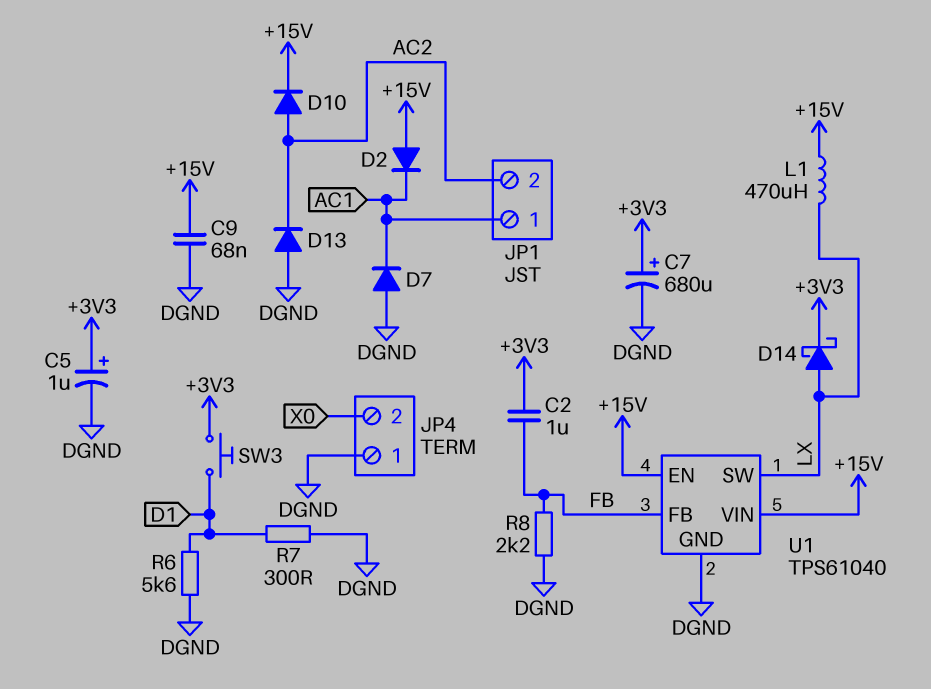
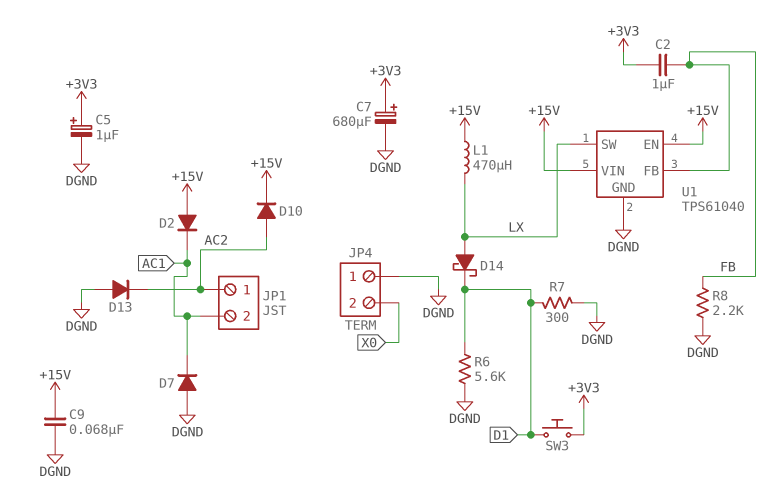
D14: schottky (A LX, K +3V3) -> schottky (A LX, K D1)
JP1 pin 1: AC1 -> AC2
JP1 pin 2: AC2 -> AC1

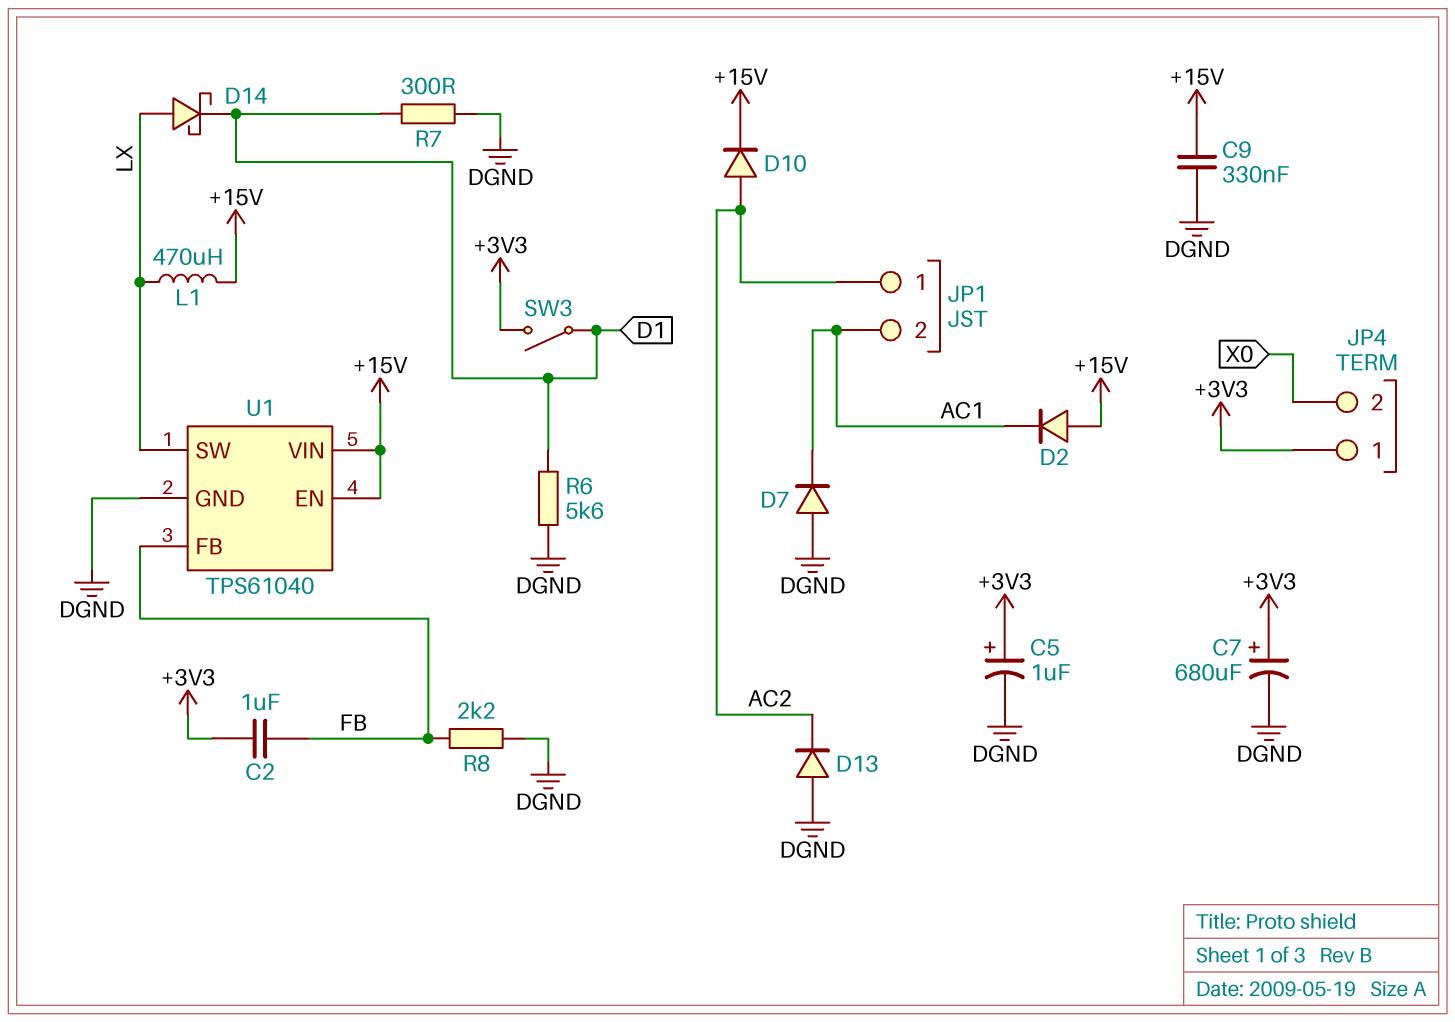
C9: 68nF (+15V, DGND) -> 330nF (+15V, DGND)
JP4 pin 1: DGND -> +3V3
SW3: button (+3V3, D1) -> switch (+3V3, D1)

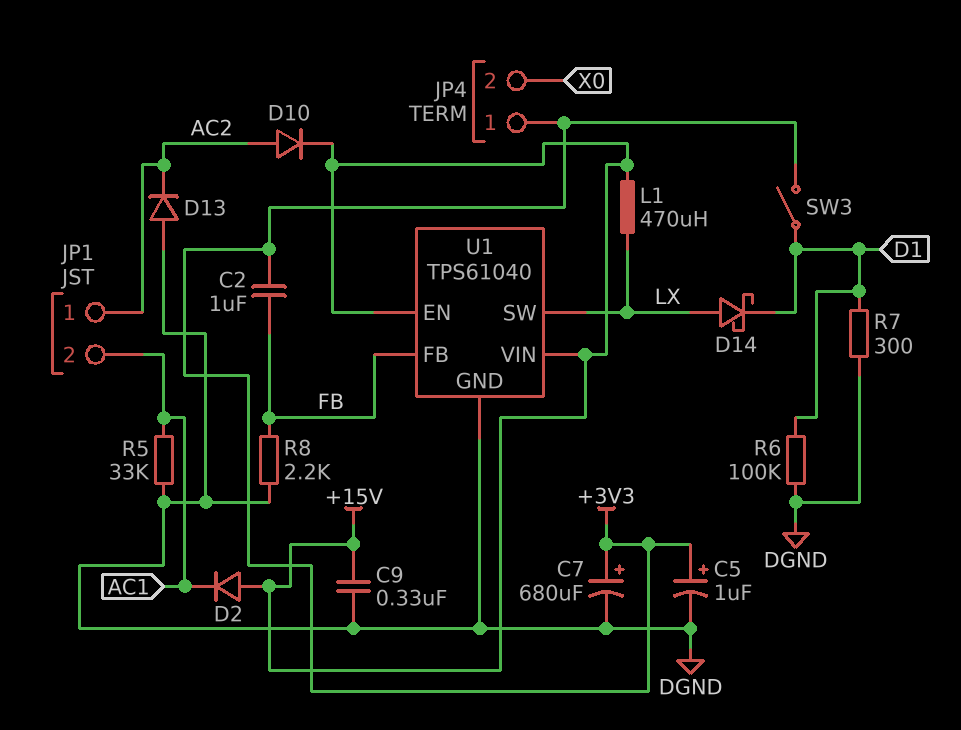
D7: diode (A DGND, K AC1) -> none
R5: none -> 33k (AC1, DGND)
R6: 5.6k (D1, DGND) -> 100k (D1, DGND)

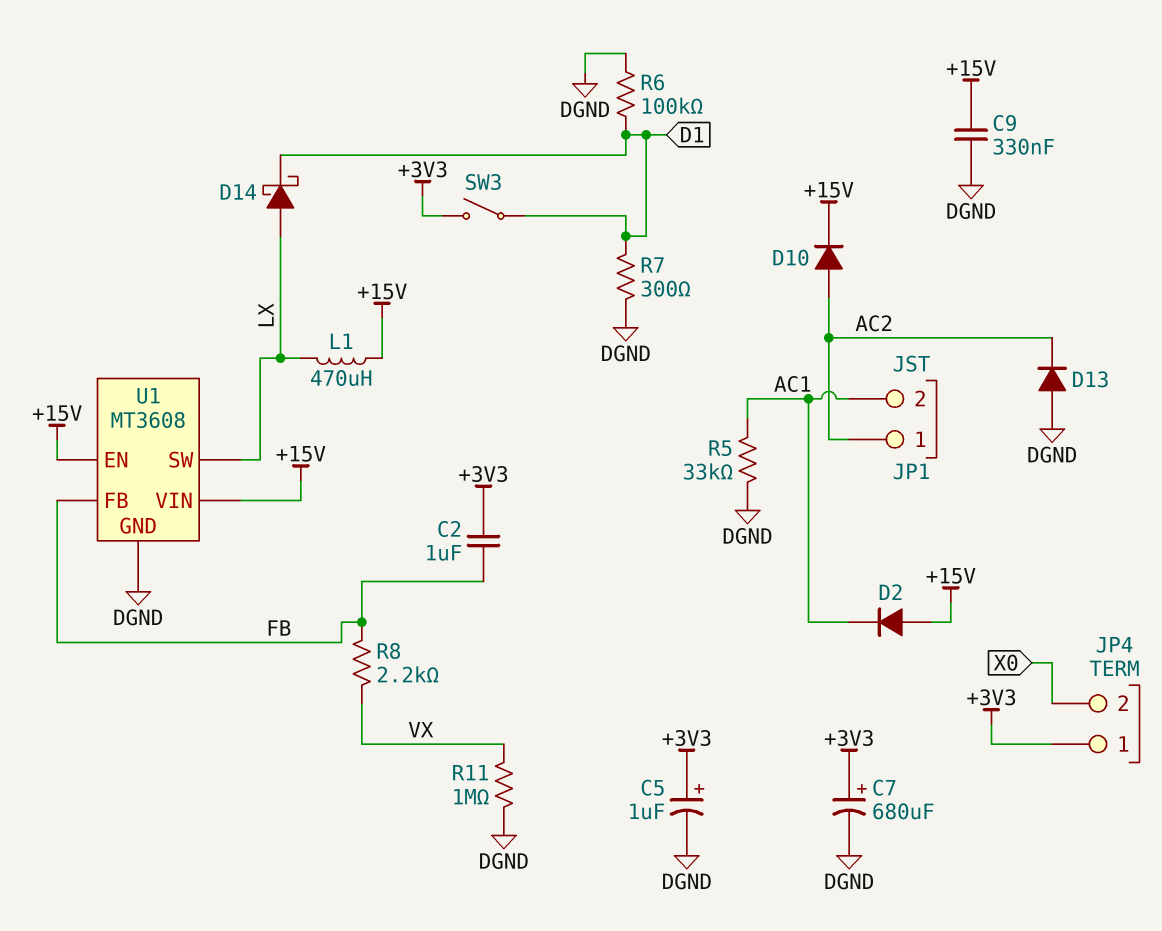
R8: 2.2k (DGND, FB) -> 2.2k (FB, VX)
R11: none -> 1M (DGND, VX)
U1: TPS61040 -> MT3608

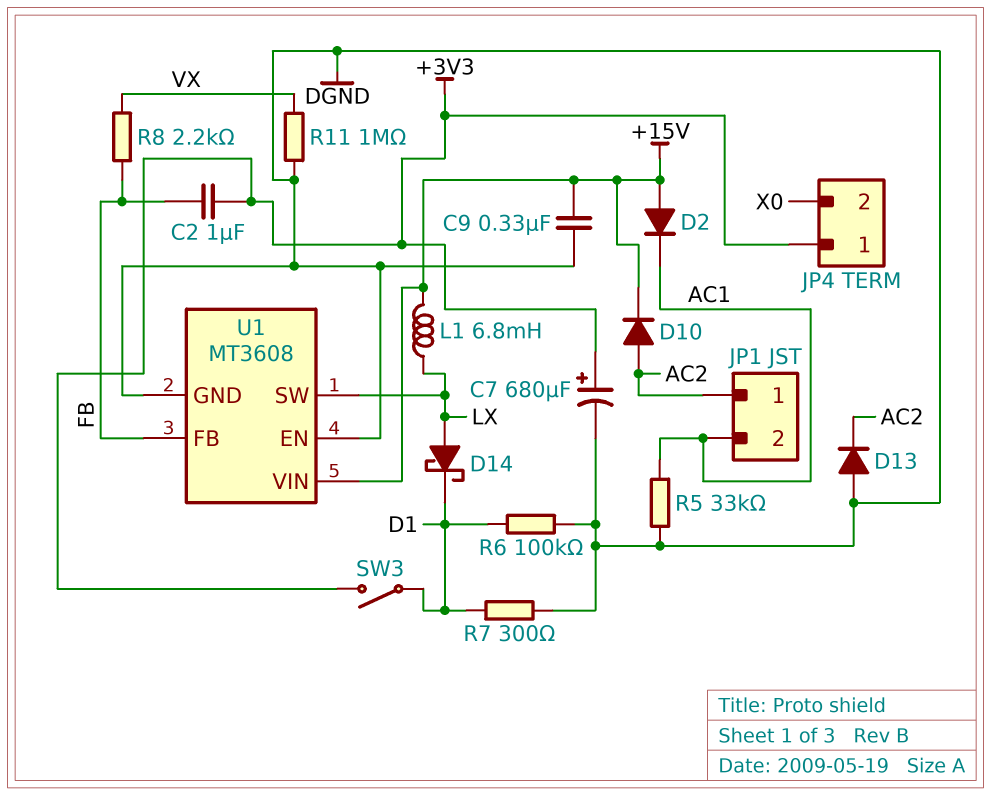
C5: 1uF (plus +3V3, minus DGND) -> none
L1: 470uH (+15V, LX) -> 6.8mH (+15V, LX)
U1 pin EN: +15V -> DGND

